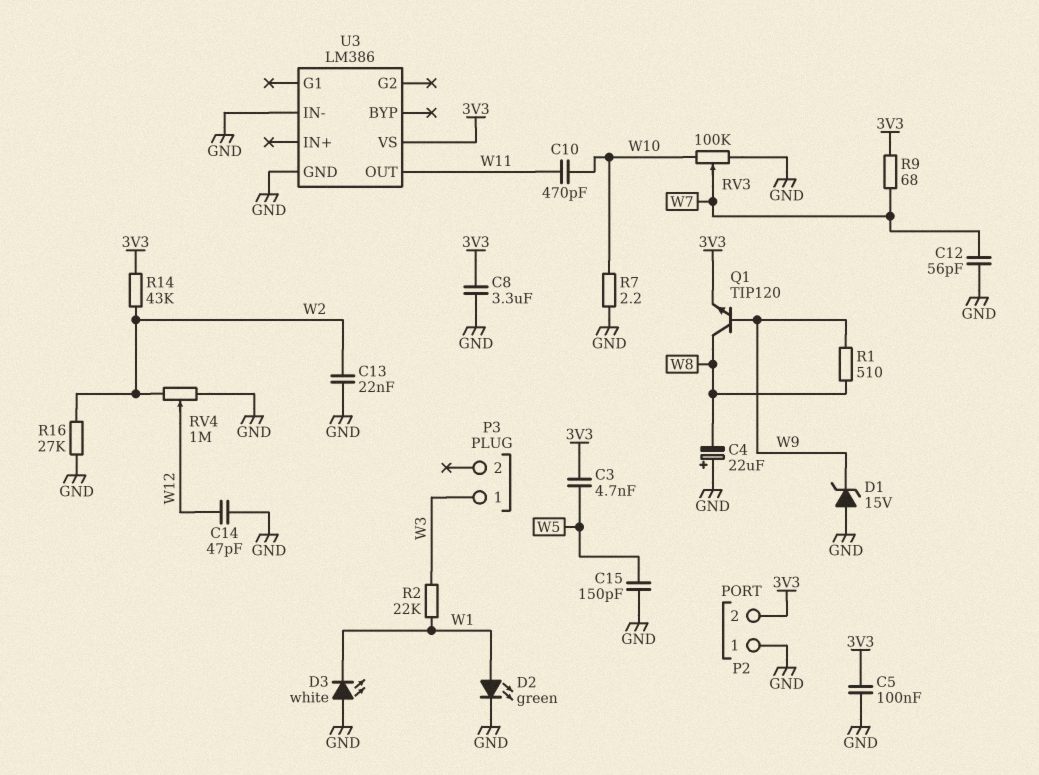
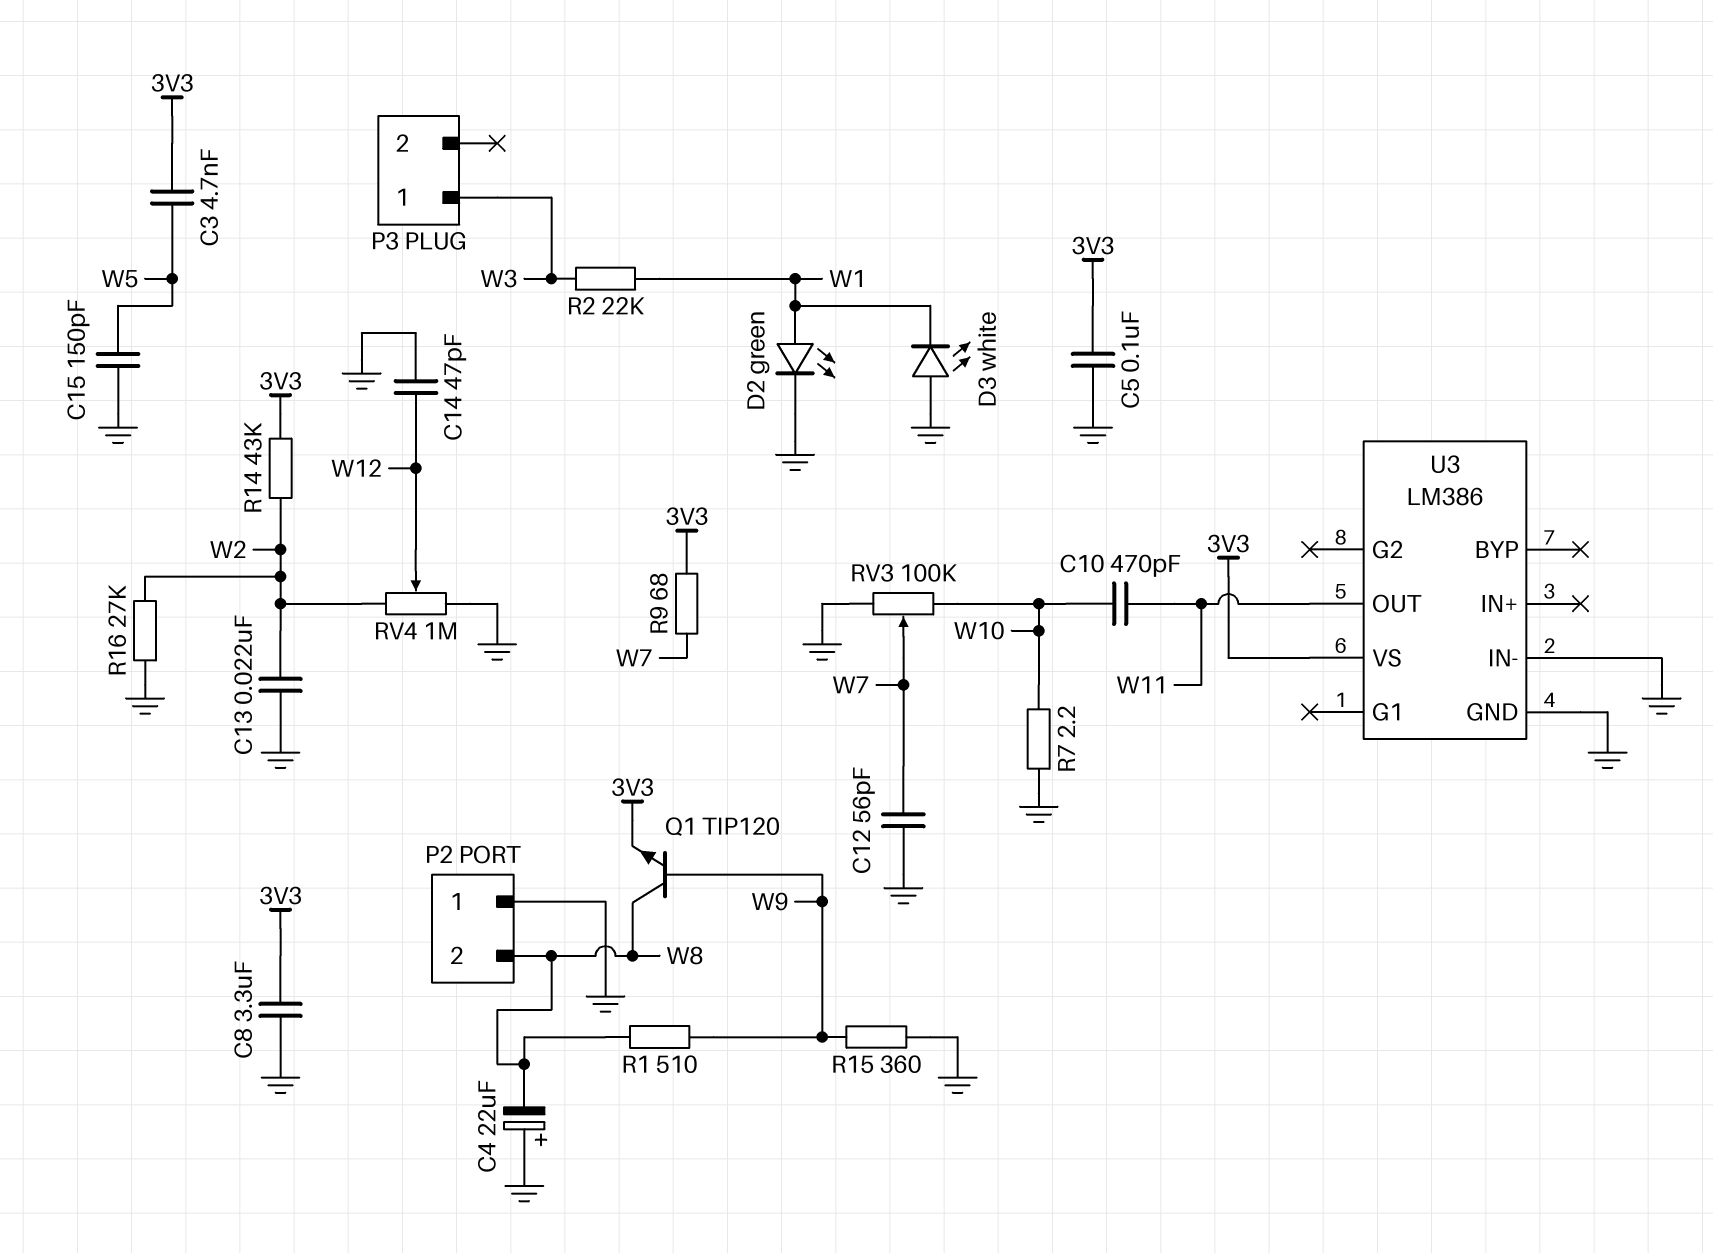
D1: zener 15V (A GND, K W9) -> none
P2 pin 2: 3V3 -> W8
R15: none -> 360 (GND, W9)

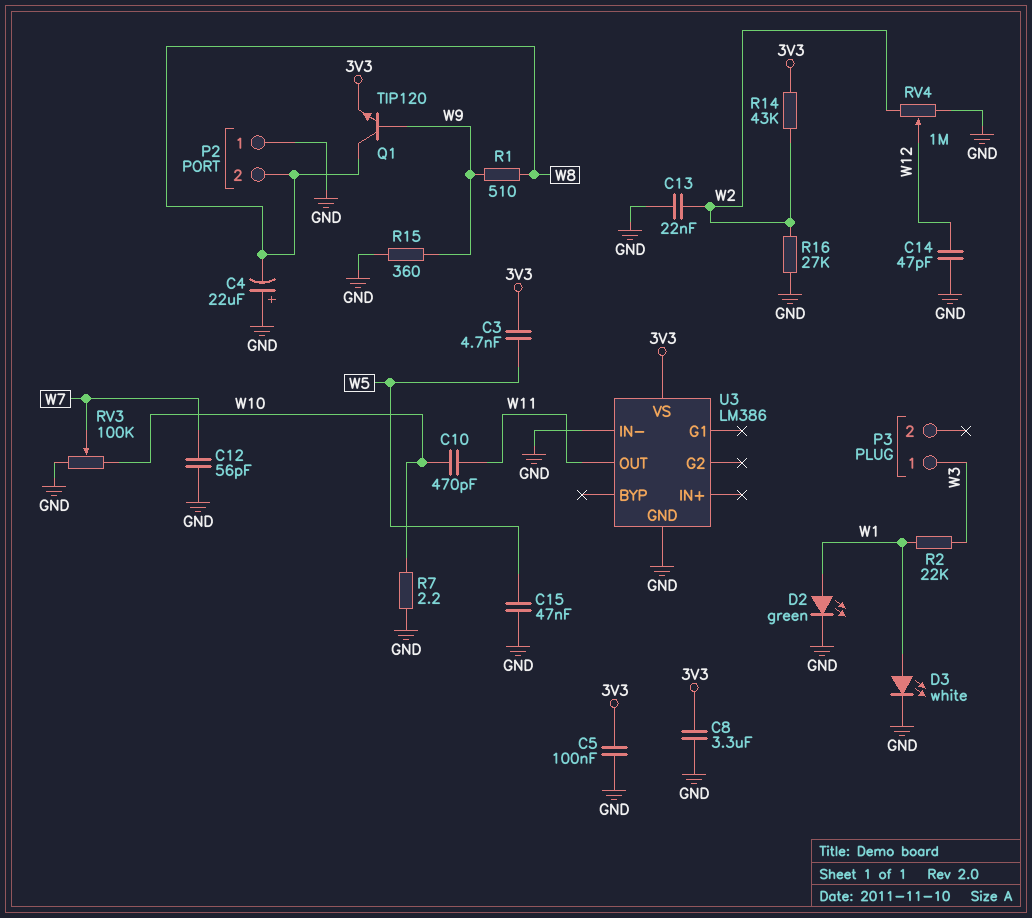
C15: 150pF (GND, W5) -> 47nF (GND, W5)
D3: LED white (A GND, K W1) -> LED white (A W1, K GND)
R9: 68 (3V3, W7) -> none

